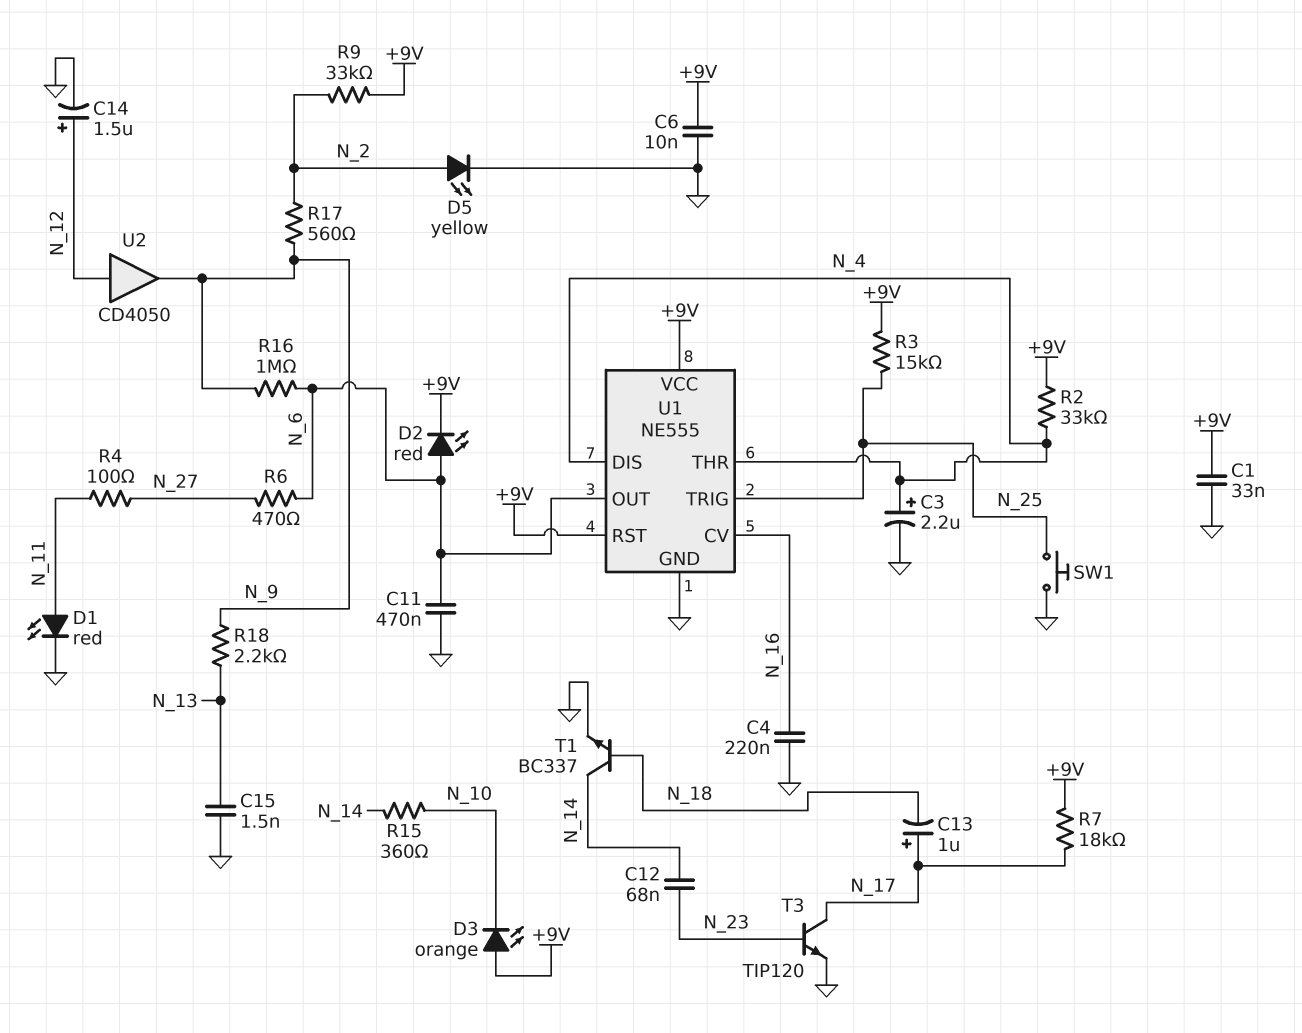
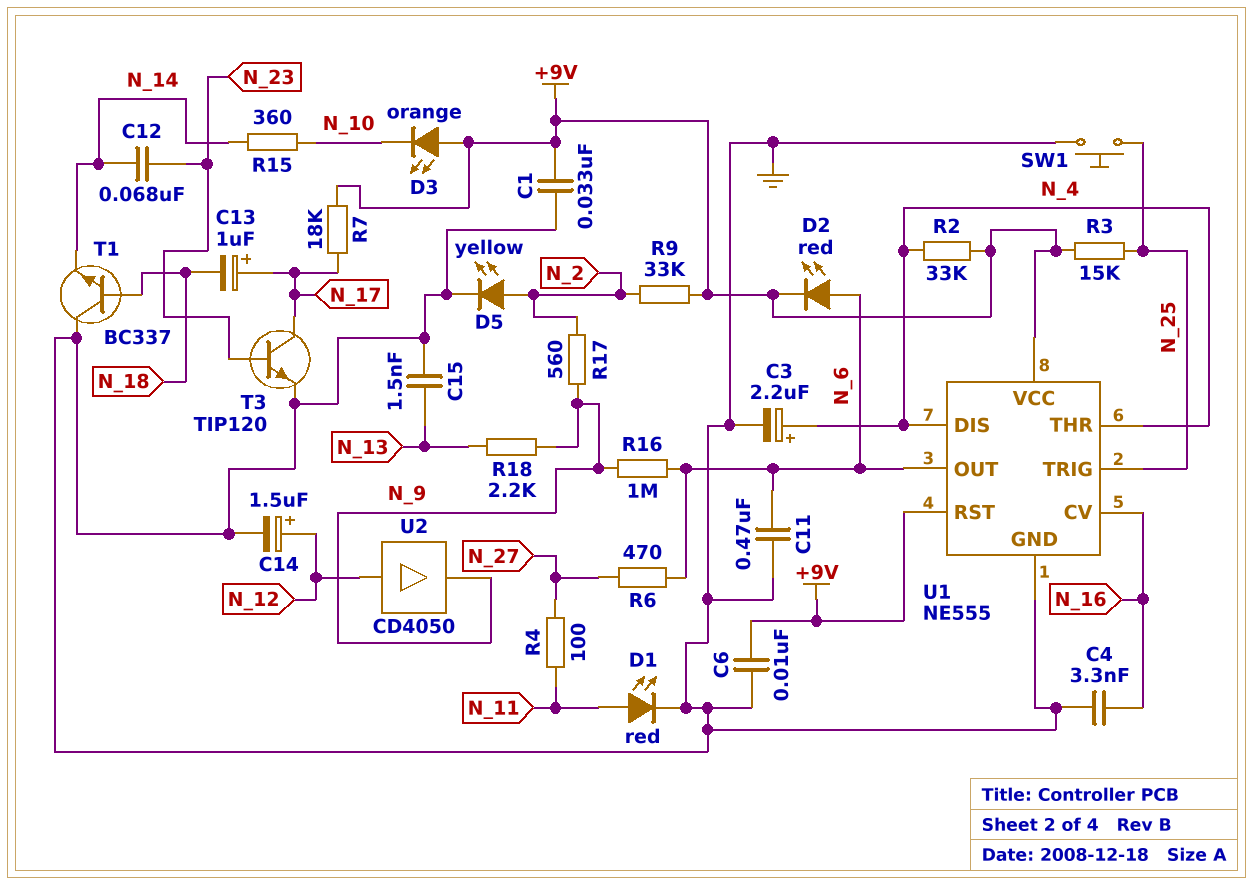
C4: 220nF (GND, N_16) -> 3.3nF (GND, N_16)
T1: NPN BC337 (B N_18, C N_14, E GND) -> NPN BC337 (B N_18, C GND, E N_14)

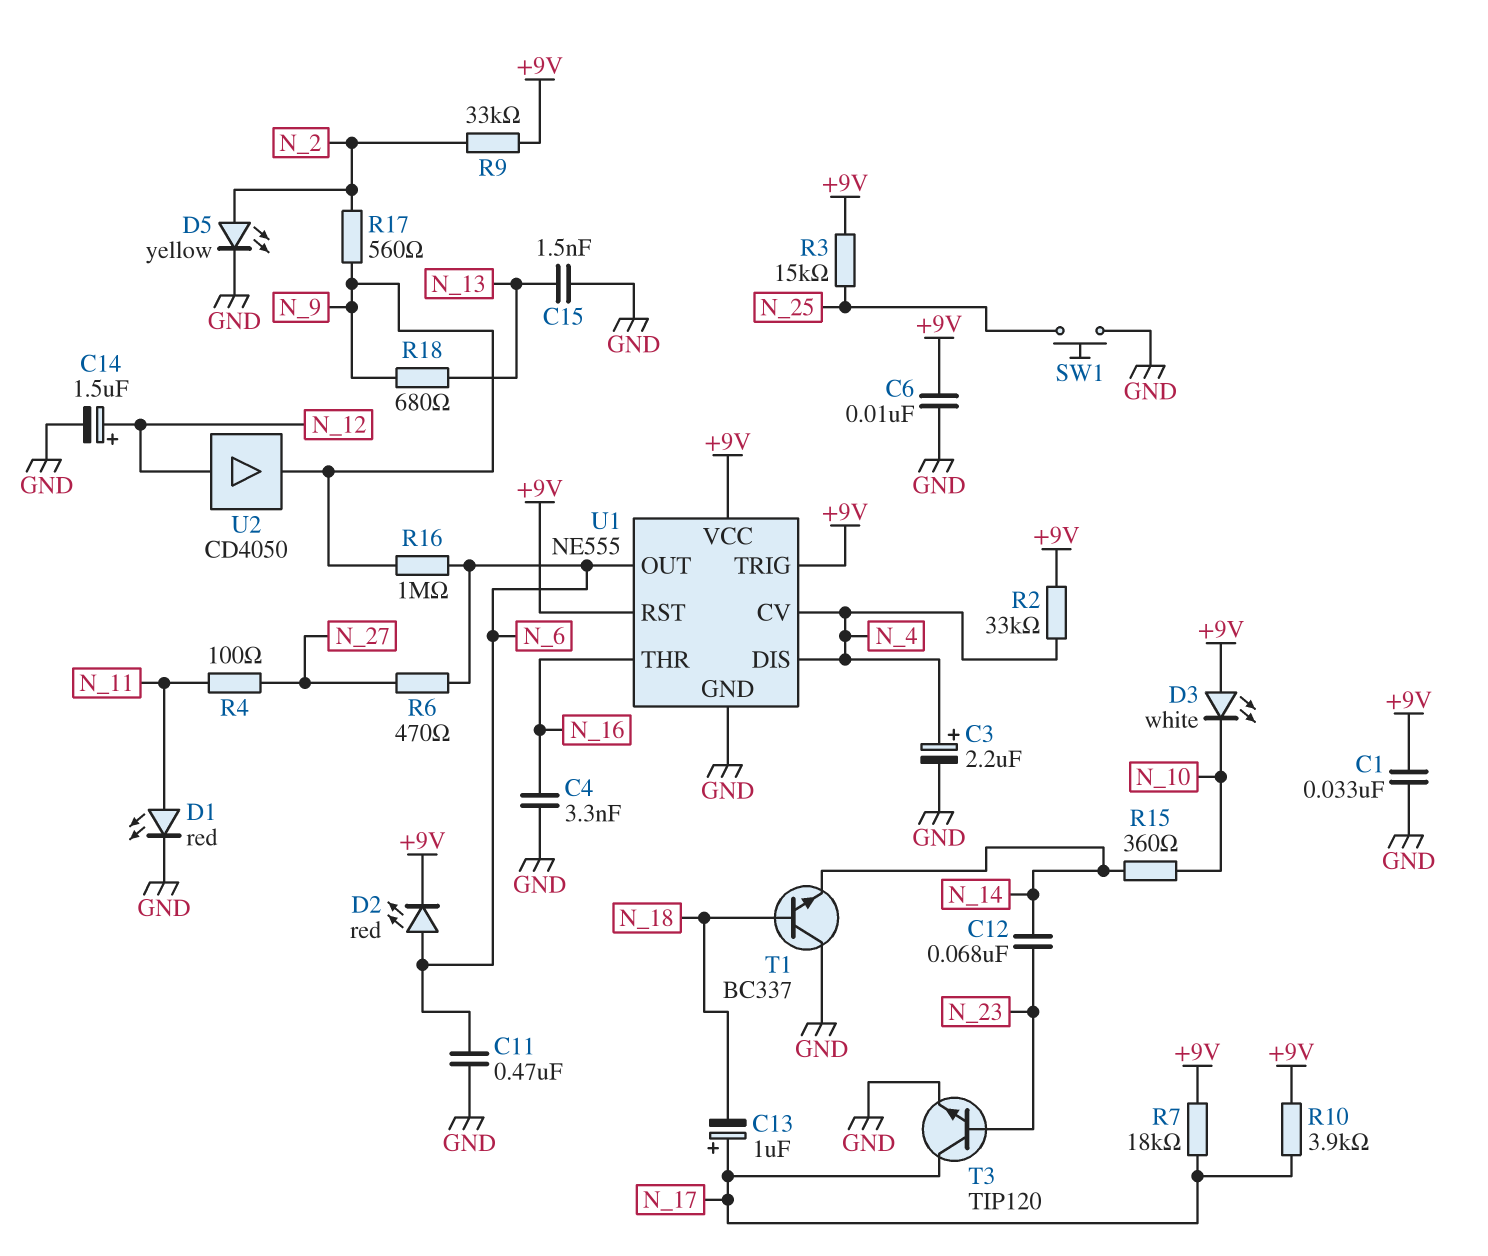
D3: LED orange (A +9V, K N_10) -> LED white (A +9V, K N_10)
R10: none -> 3.9k (+9V, N_17)
R18: 2.2k (N_9, N_13) -> 680 (N_9, N_13)
U1 pin CV: N_16 -> N_4
U1 pin THR: N_4 -> N_16
U1 pin TRIG: N_25 -> +9V

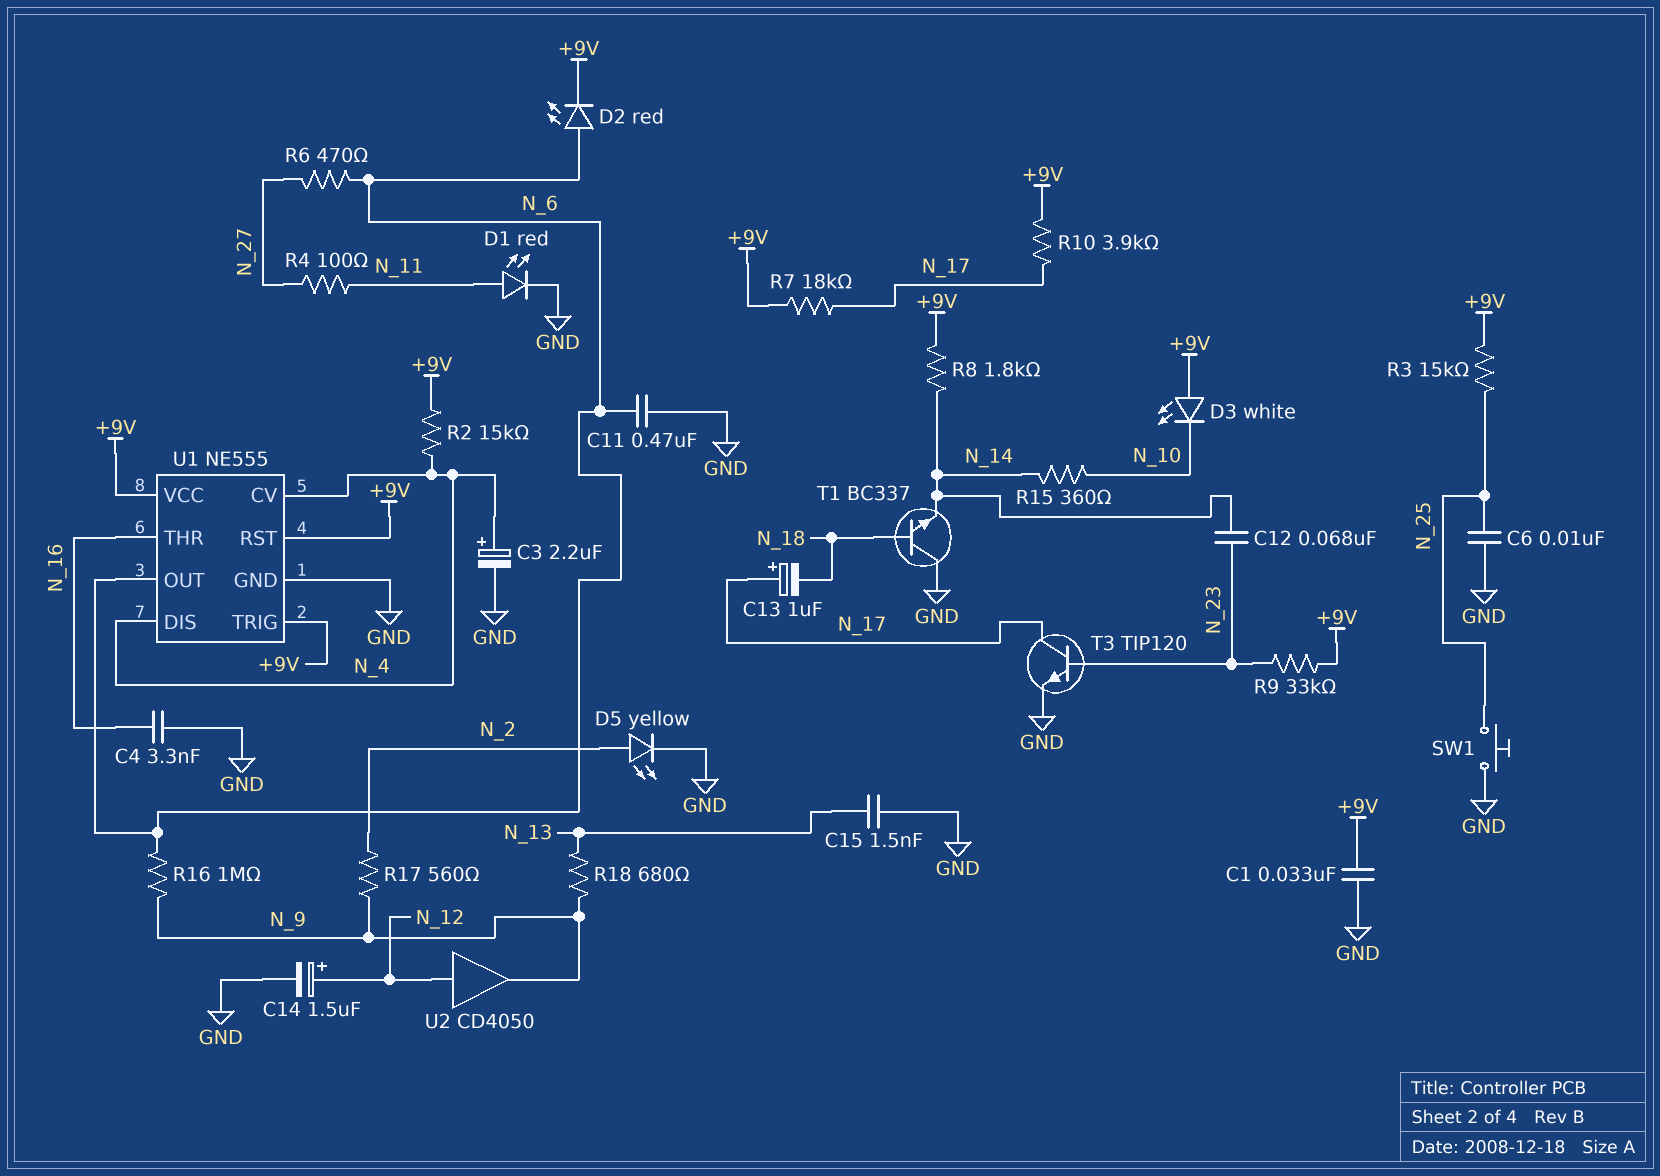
C6: 10nF (+9V, GND) -> 10nF (GND, N_25)
R2: 33k (+9V, N_4) -> 15k (+9V, N_4)
R8: none -> 1.8k (+9V, N_14)
R9: 33k (+9V, N_2) -> 33k (+9V, N_23)

